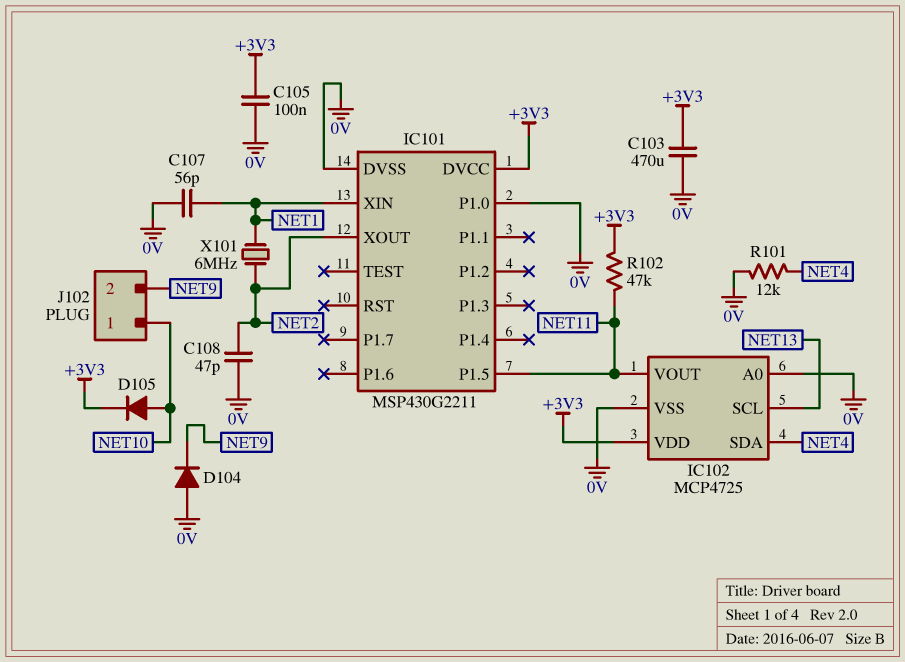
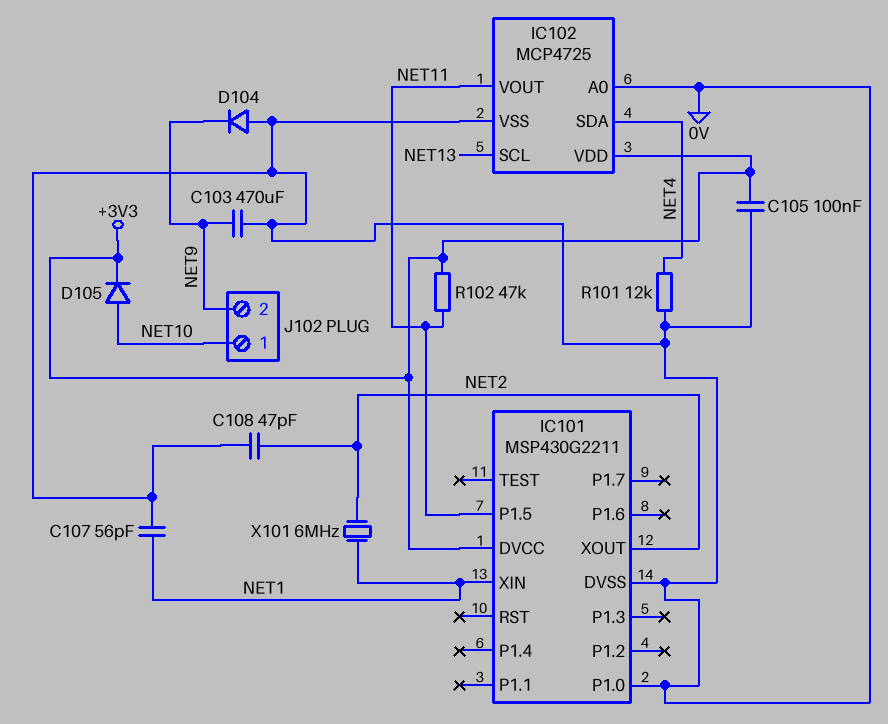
C103: 470uF (+3V3, 0V) -> 470uF (0V, NET9)

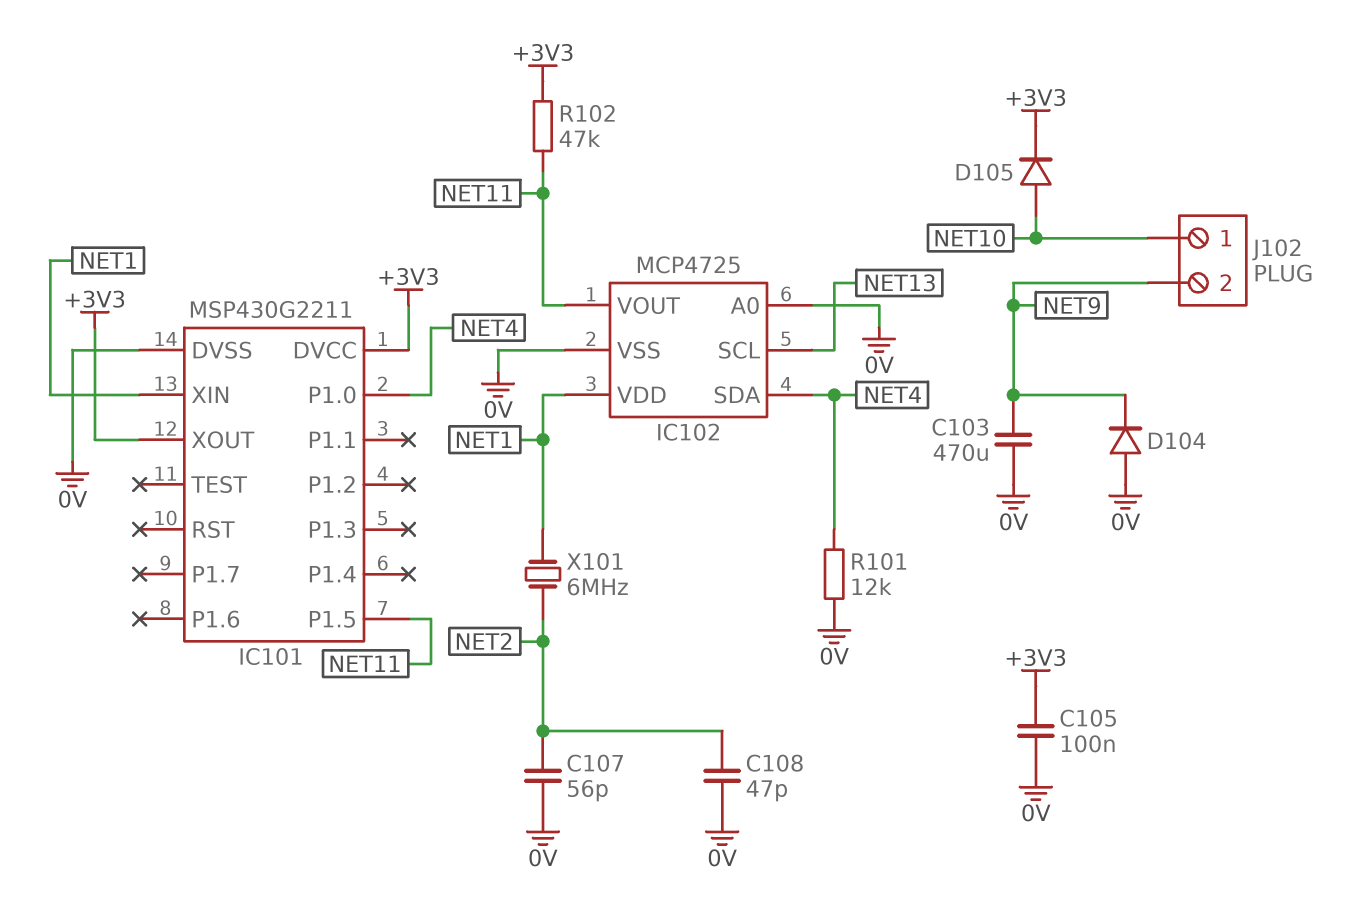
C107: 56pF (0V, NET1) -> 56pF (0V, NET2)
IC101 pin P1.0: 0V -> NET4
IC101 pin XOUT: NET2 -> +3V3
IC102 pin VDD: +3V3 -> NET1

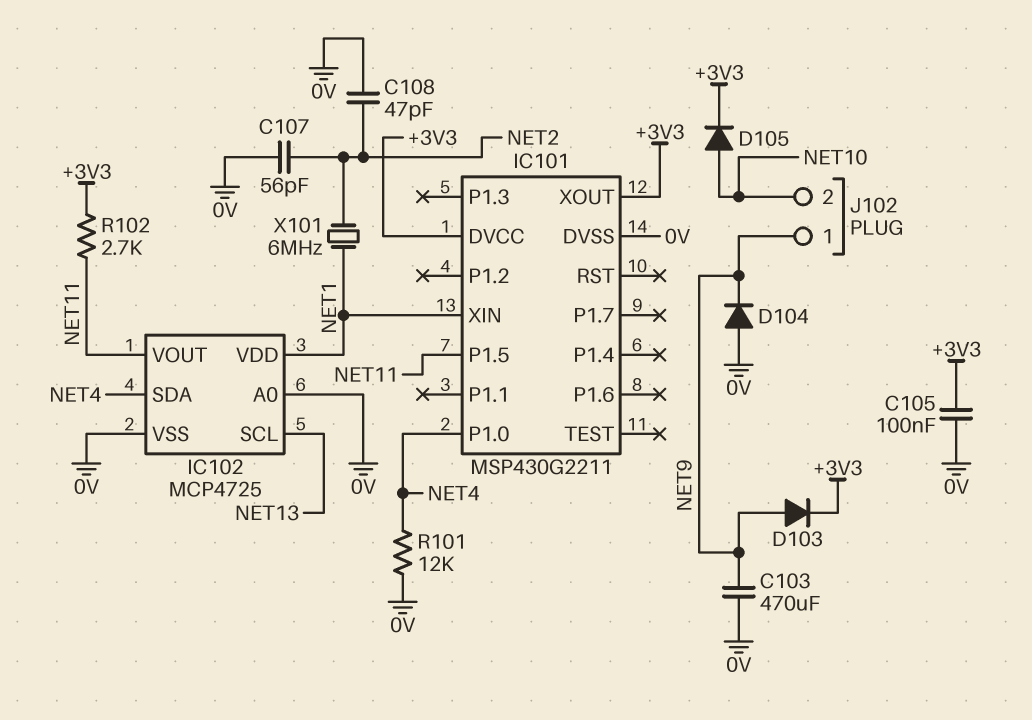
D103: none -> diode (A NET9, K +3V3)
J102 pin 1: NET10 -> NET9
J102 pin 2: NET9 -> NET10
R102: 47k (+3V3, NET11) -> 2.7k (+3V3, NET11)

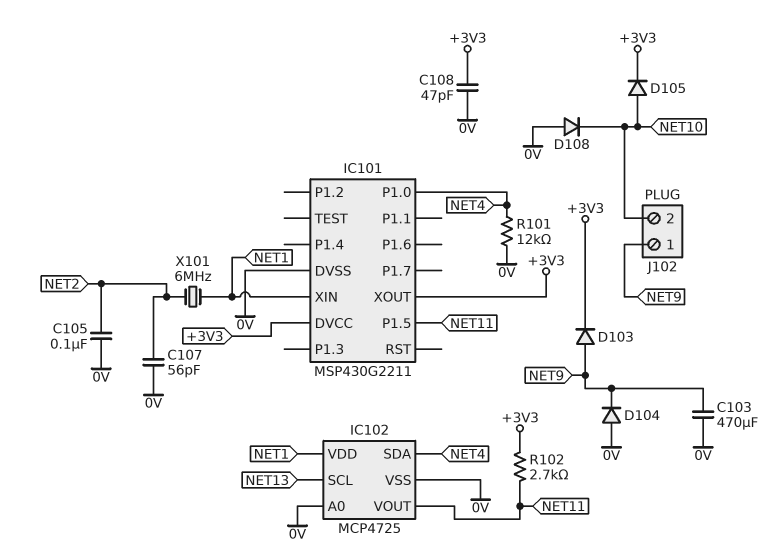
C105: 100nF (+3V3, 0V) -> 100nF (0V, NET2)
C108: 47pF (0V, NET2) -> 47pF (+3V3, 0V)
D108: none -> diode (A 0V, K NET10)

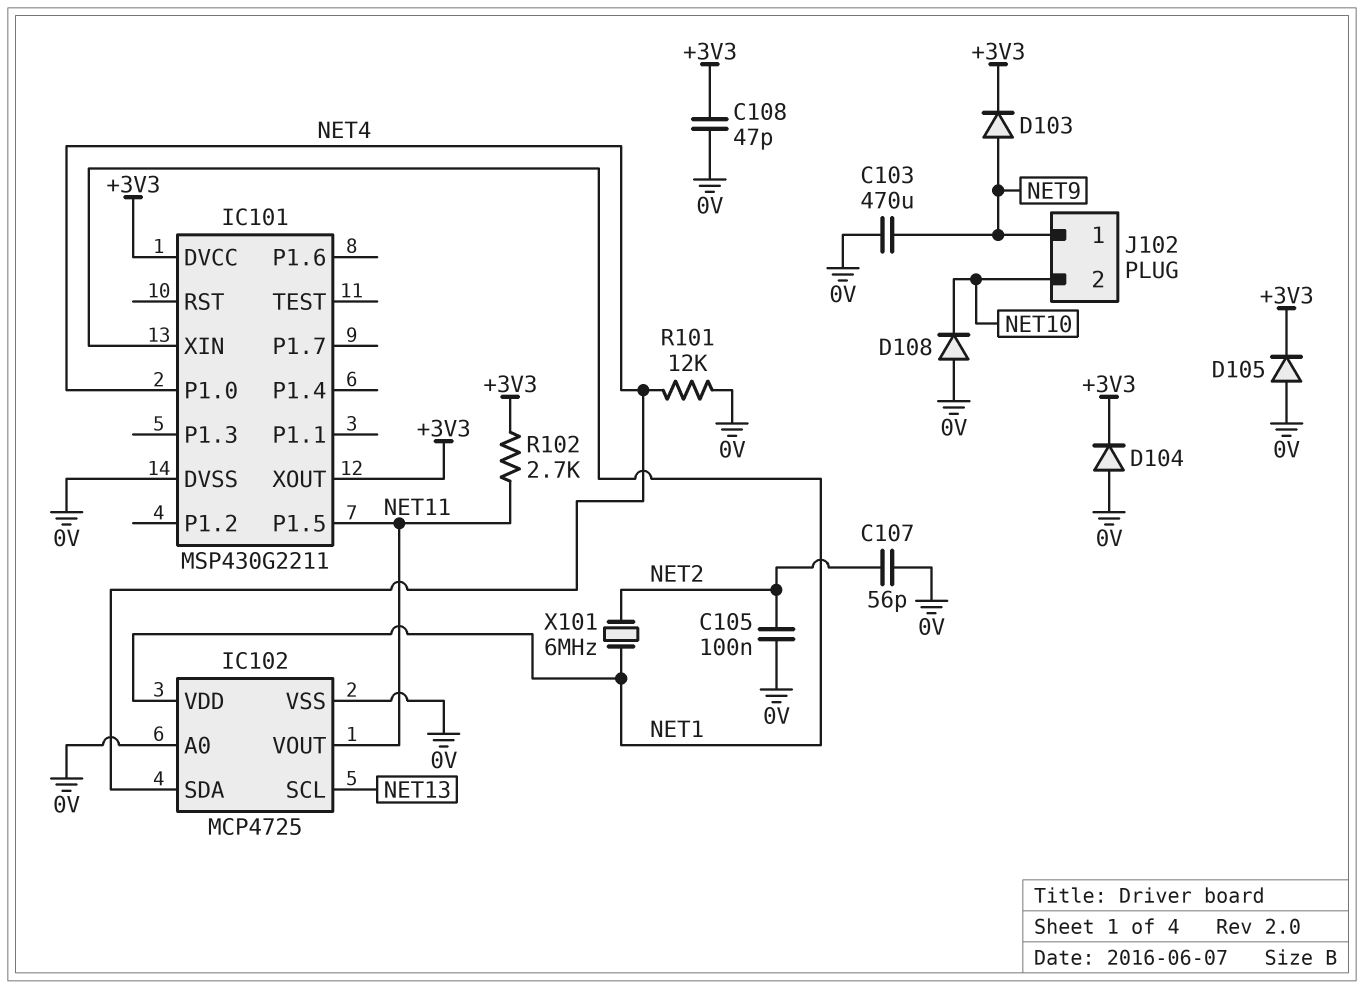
D104: diode (A 0V, K NET9) -> diode (A 0V, K +3V3)
D105: diode (A NET10, K +3V3) -> diode (A 0V, K +3V3)

